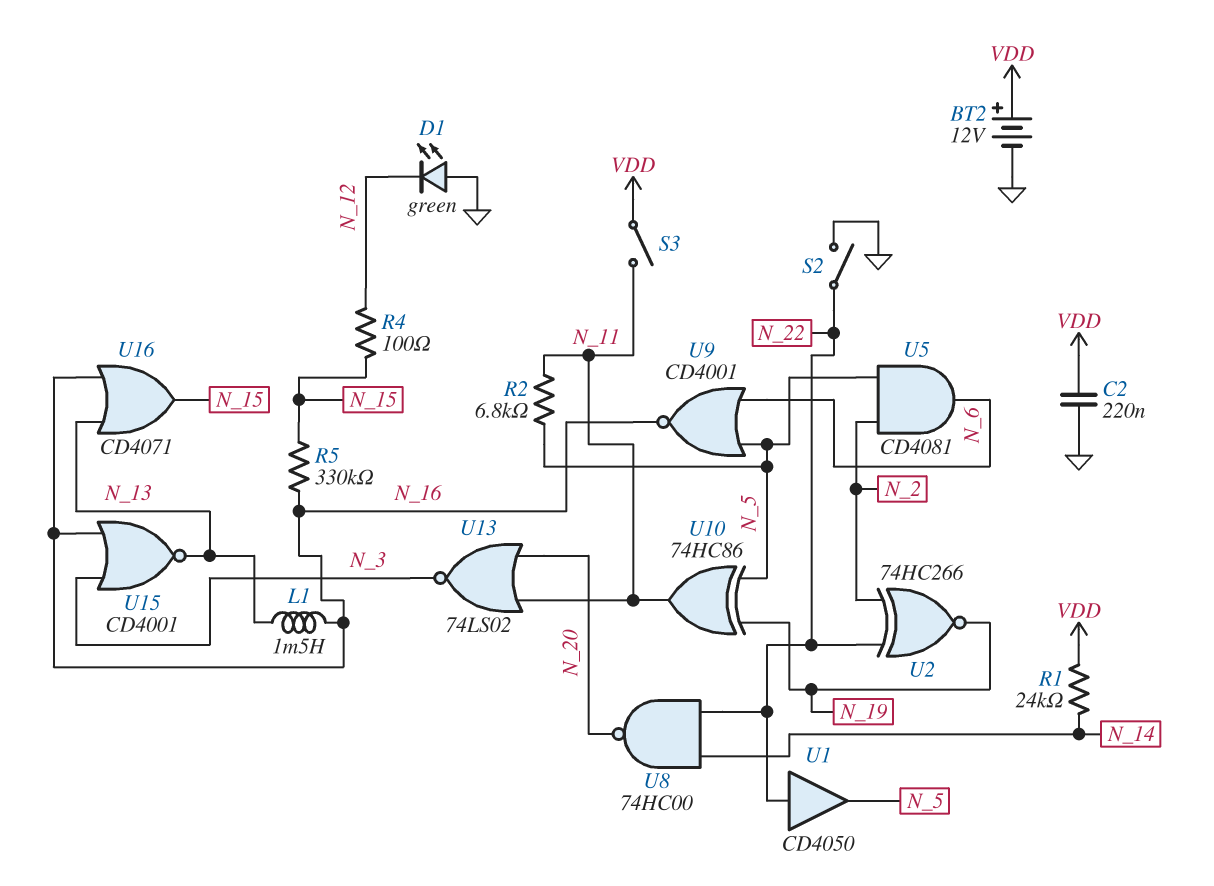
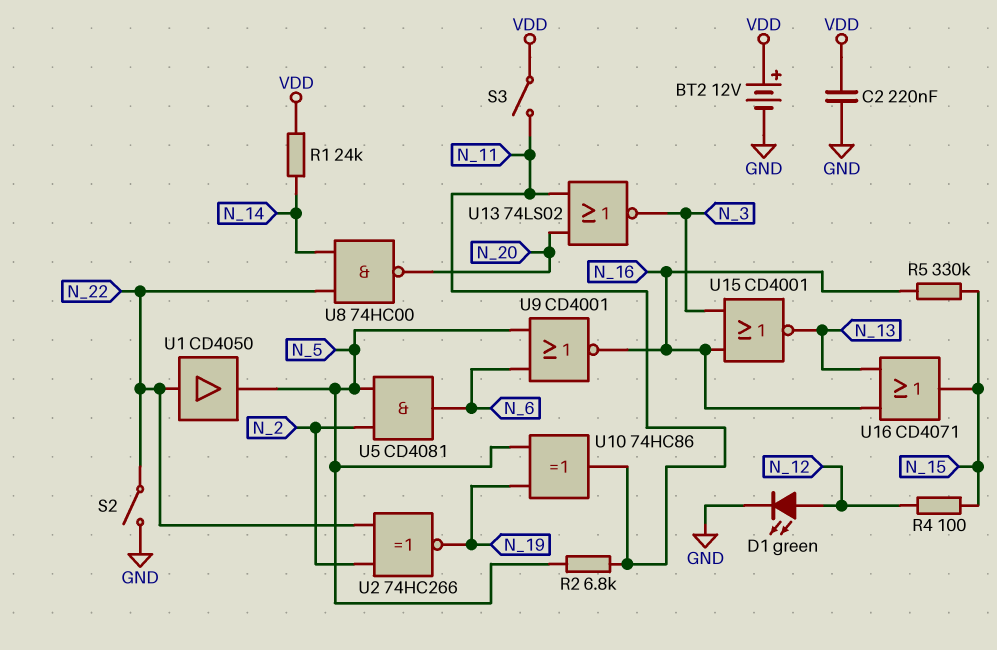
D1: LED green (A GND, K N_12) -> LED green (A N_12, K GND)
L1: 1.5mH (N_13, N_16) -> none

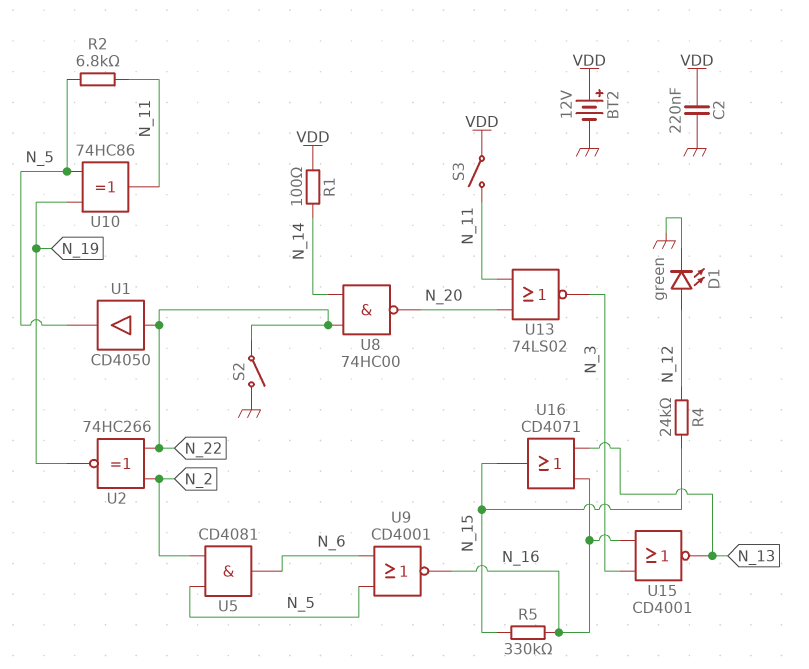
R1: 24k (N_14, VDD) -> 100 (N_14, VDD)
R4: 100 (N_12, N_15) -> 24k (N_12, N_15)

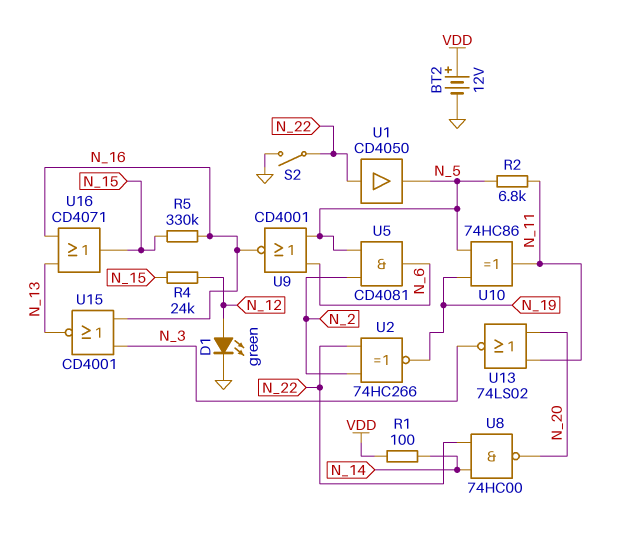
C2: 220nF (GND, VDD) -> none
S3: switch (N_11, VDD) -> none

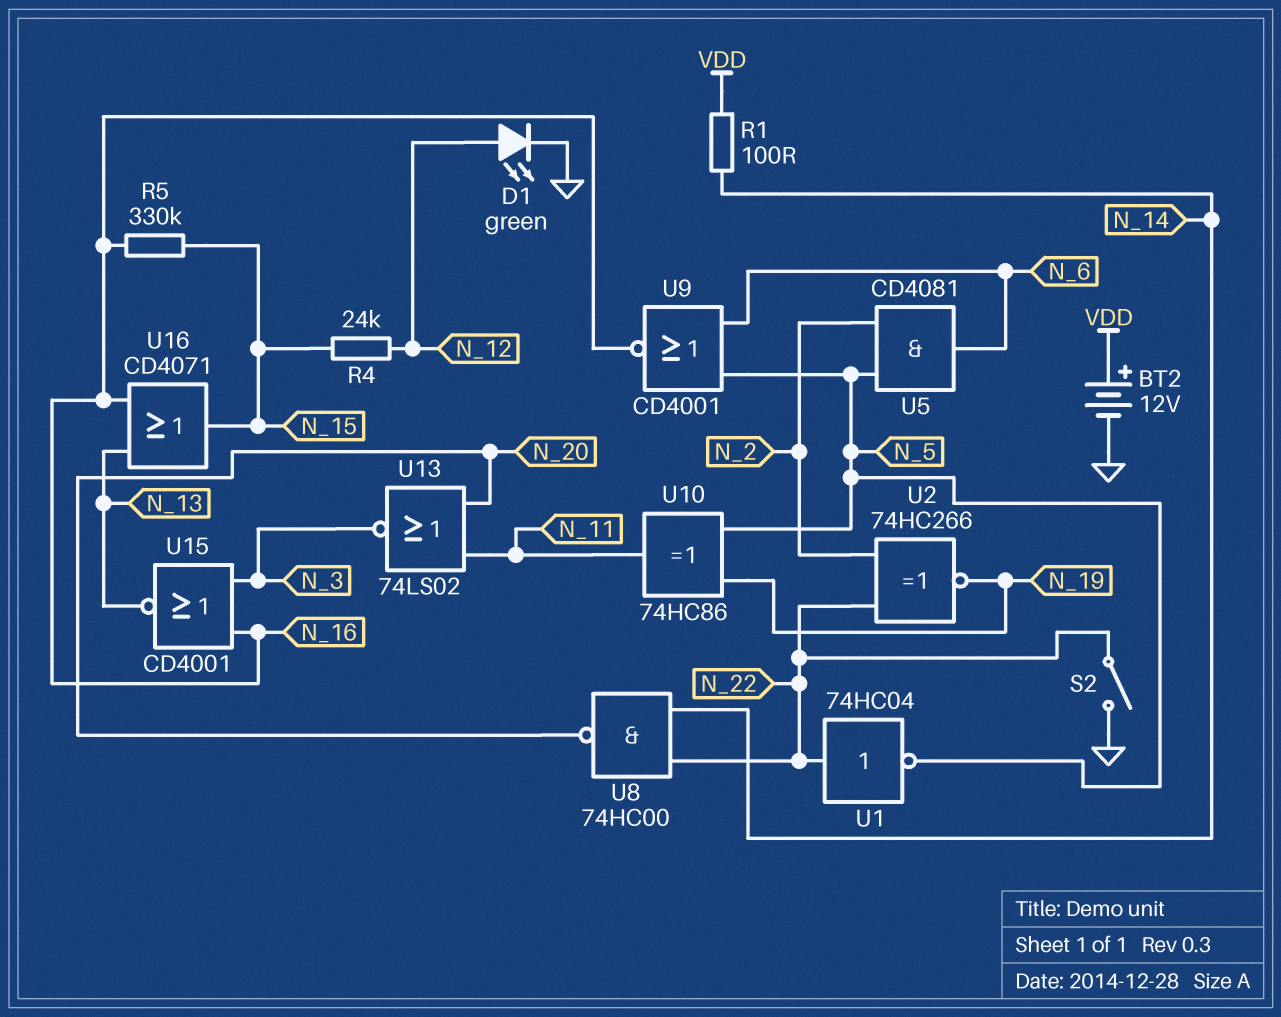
R2: 6.8k (N_5, N_11) -> none
U1: buffer CD4050 (in N_22, out N_5) -> NOT 74HC04 (in N_22, out N_5)

